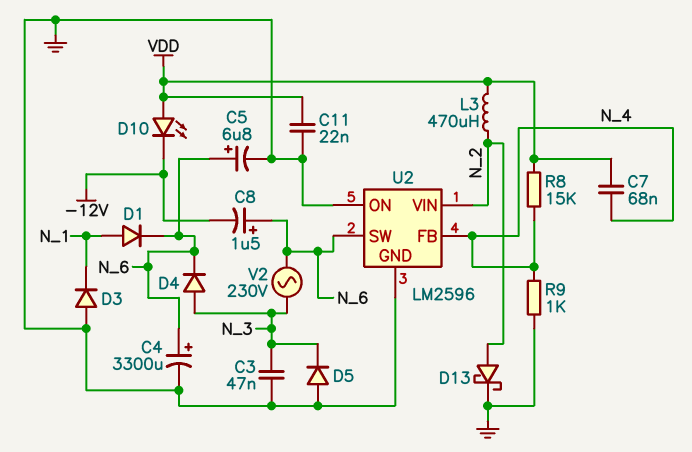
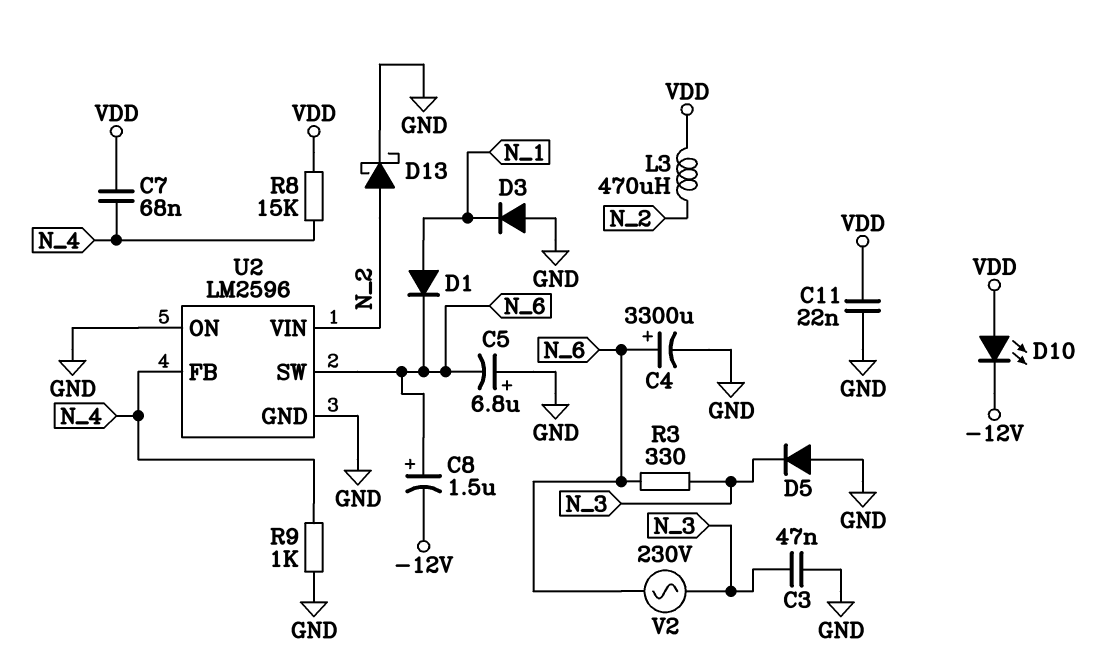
C5: 6.8uF (plus N_6, minus GND) -> 6.8uF (plus GND, minus N_6)
D4: diode (A N_3, K N_6) -> none
R3: none -> 330 (N_3, N_6)

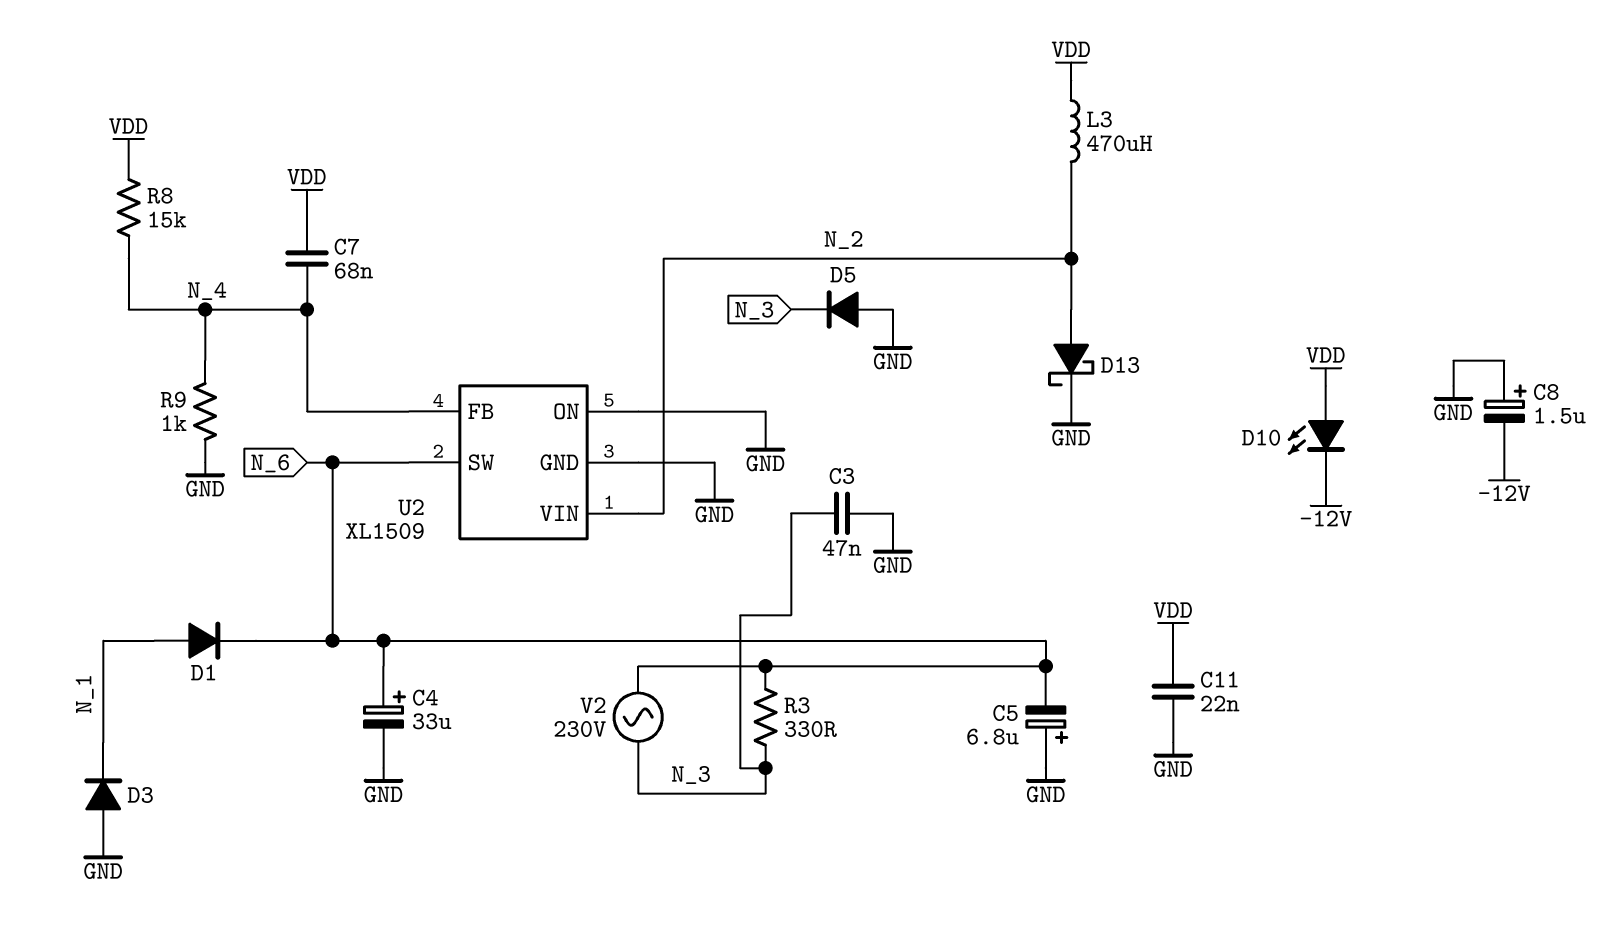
C4: 3300uF (plus N_6, minus GND) -> 33uF (plus N_6, minus GND)
C8: 1.5uF (plus N_6, minus -12V) -> 1.5uF (plus GND, minus -12V)
U2: LM2596 -> XL1509

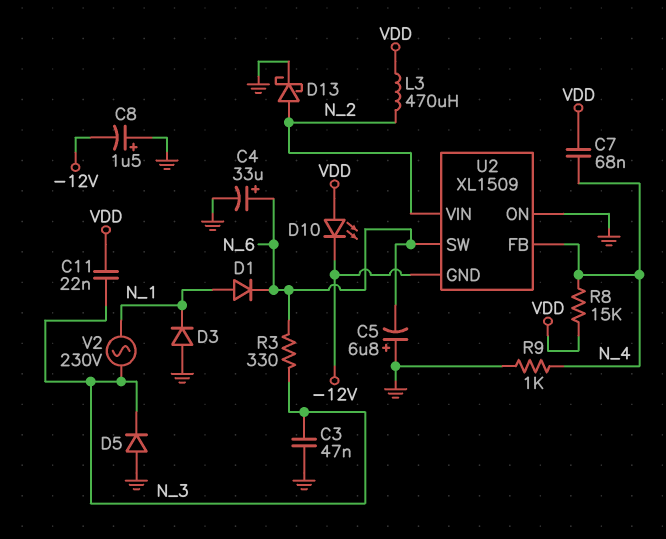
C11: 22nF (GND, VDD) -> 22nF (N_3, VDD)
U2 pin GND: GND -> -12V
V2: AC 230V (N_3, N_6) -> AC 230V (N_1, N_3)

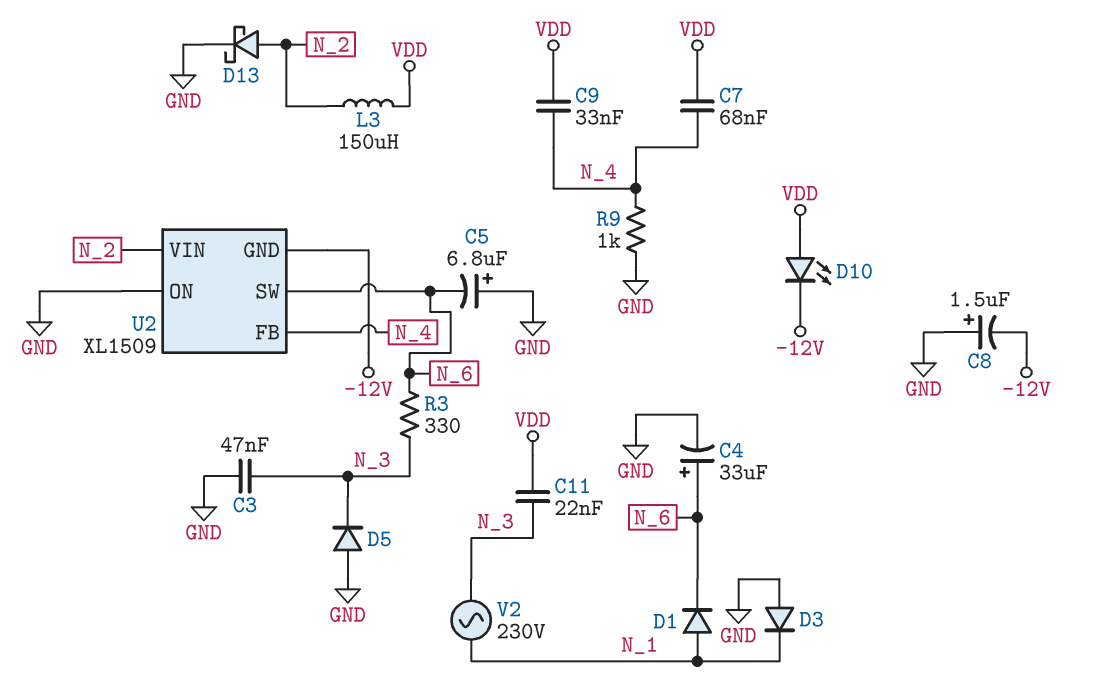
C9: none -> 33nF (N_4, VDD)
L3: 470uH (N_2, VDD) -> 150uH (N_2, VDD)
R8: 15k (N_4, VDD) -> none

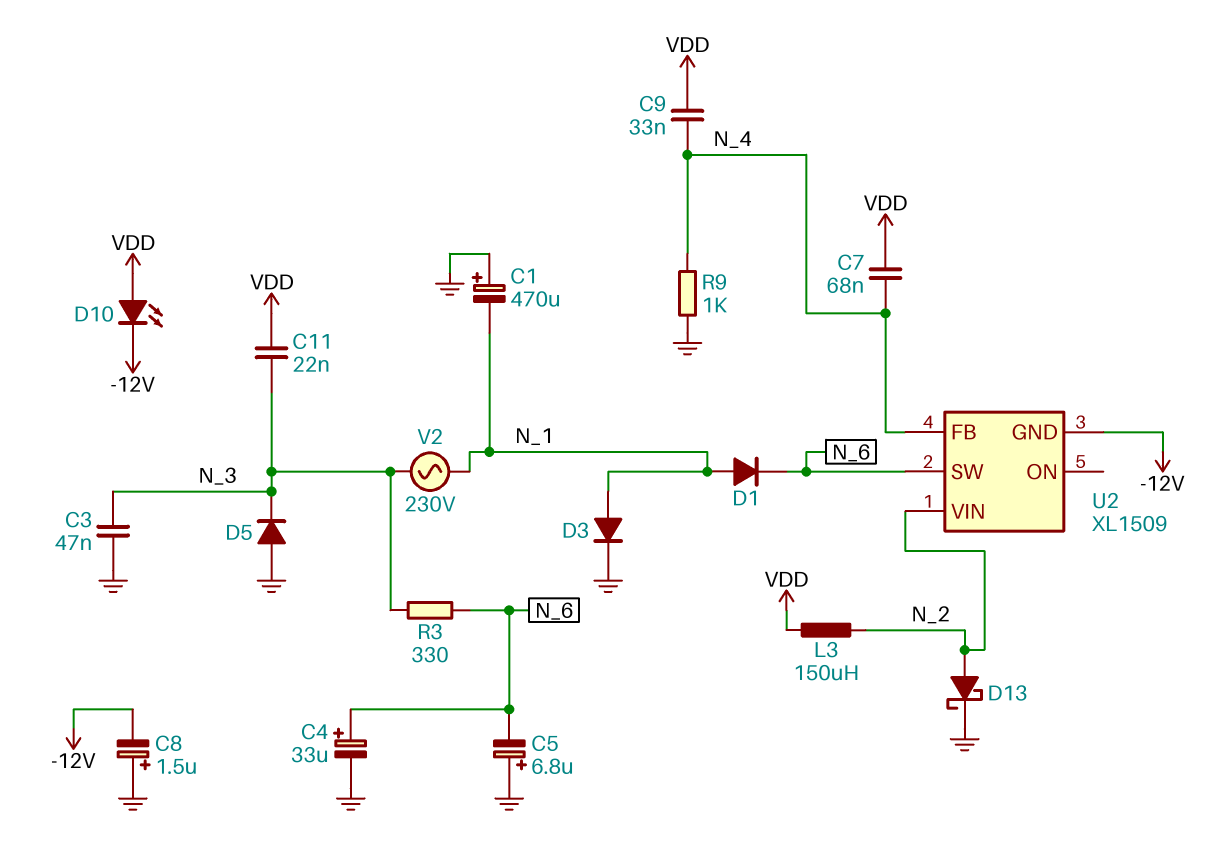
C1: none -> 470uF (plus GND, minus N_1)
D3: diode (A GND, K N_1) -> diode (A N_1, K GND)
U2 pin ON: GND -> none

